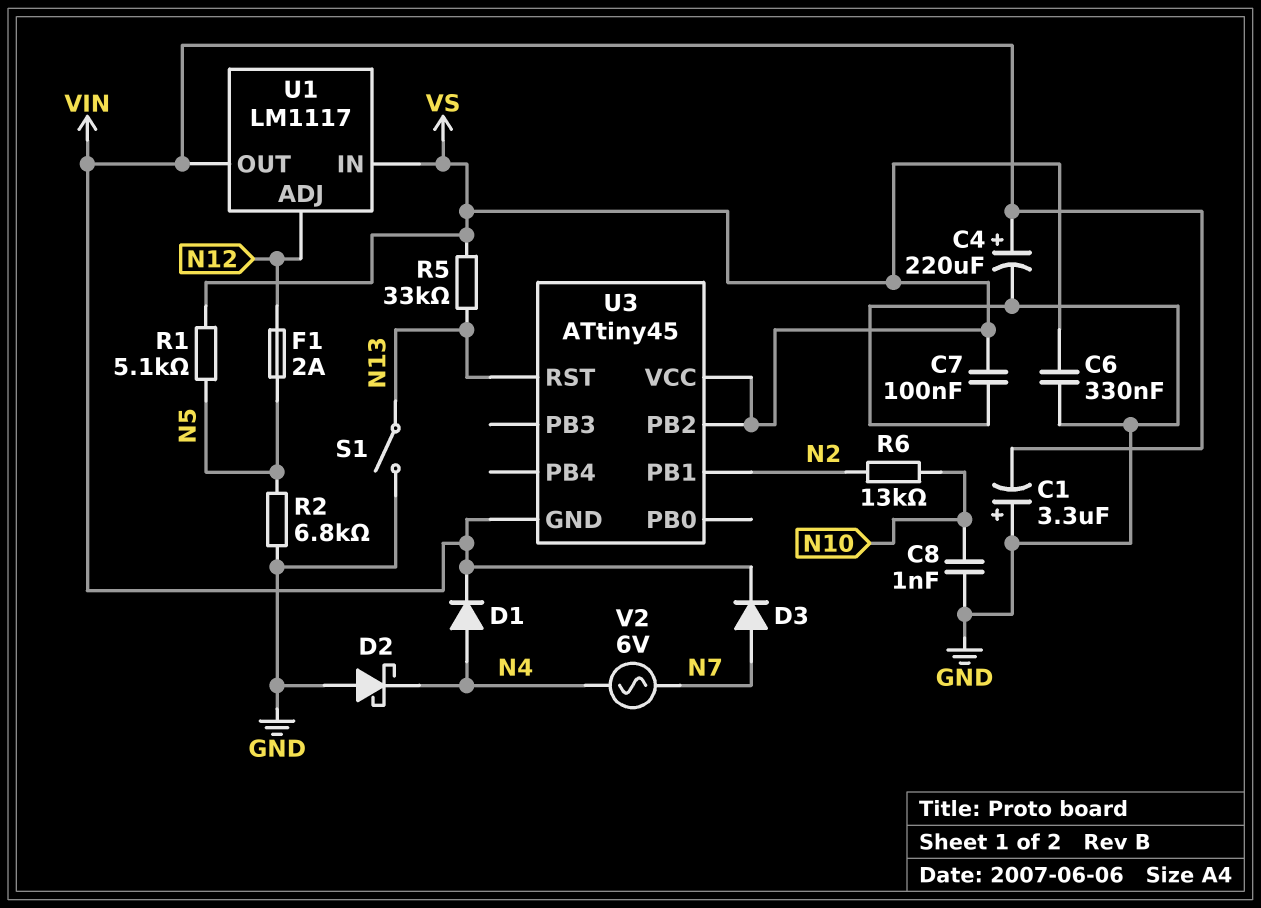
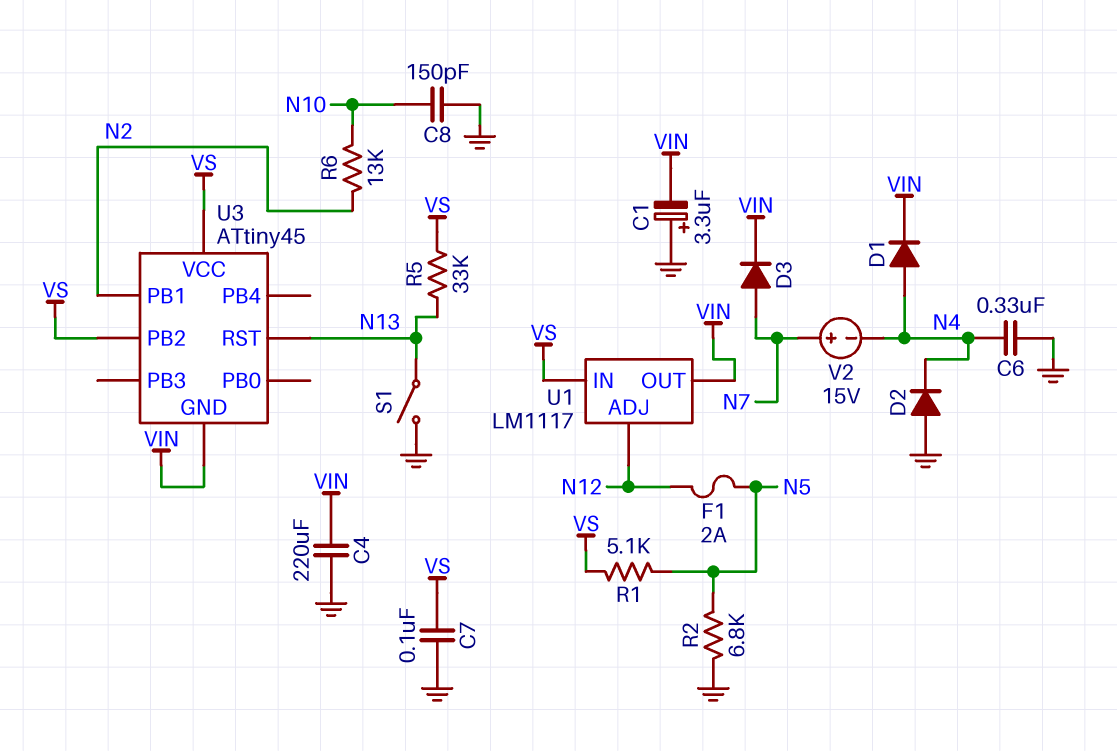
C4: 220uF (plus VIN, minus GND) -> 220uF (GND, VIN)
C6: 330nF (GND, VS) -> 330nF (GND, N4)
C8: 1nF (GND, N10) -> 150pF (GND, N10)
D2: schottky (A GND, K N4) -> diode (A GND, K N4)
V2: AC 6V (N4, N7) -> 15V (plus N7, minus N4)

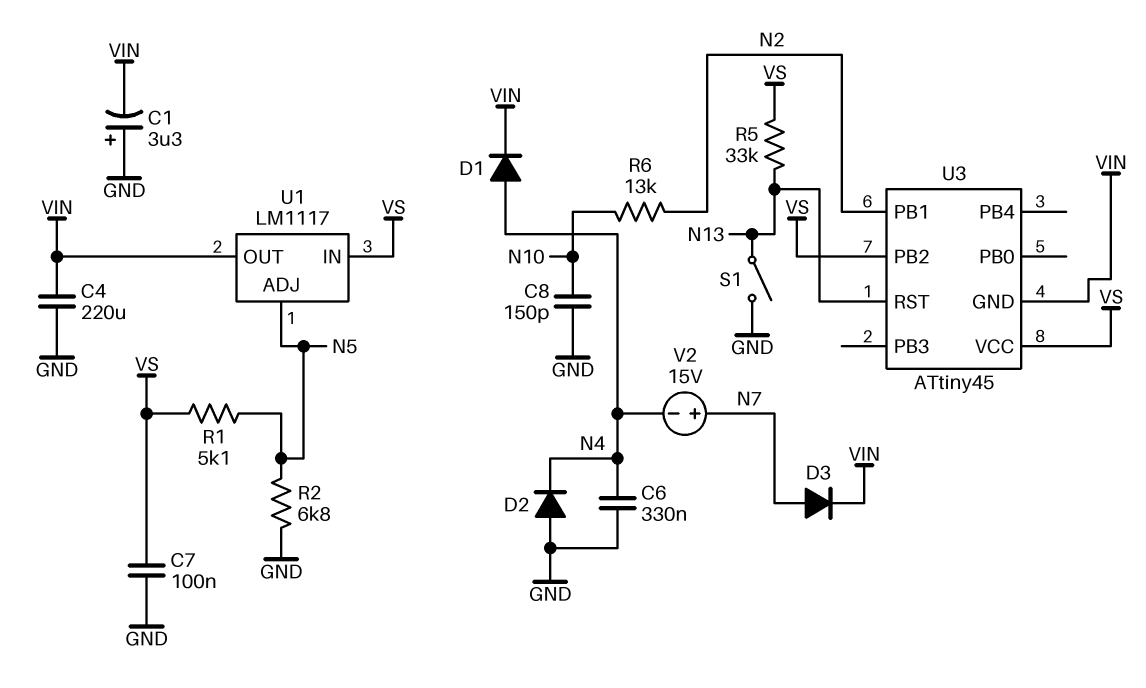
F1: 2A (N5, N12) -> none
U1 pin ADJ: N12 -> N5

